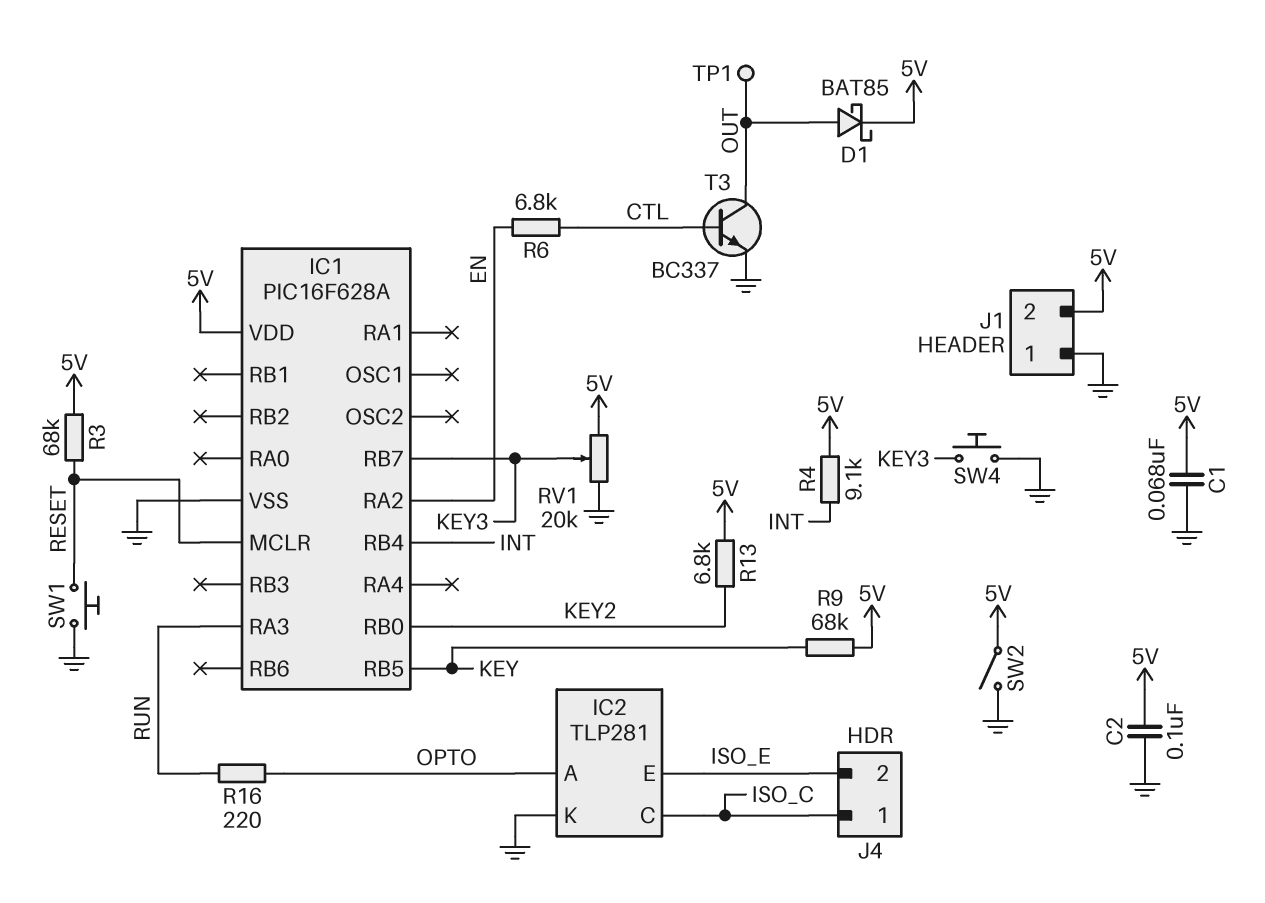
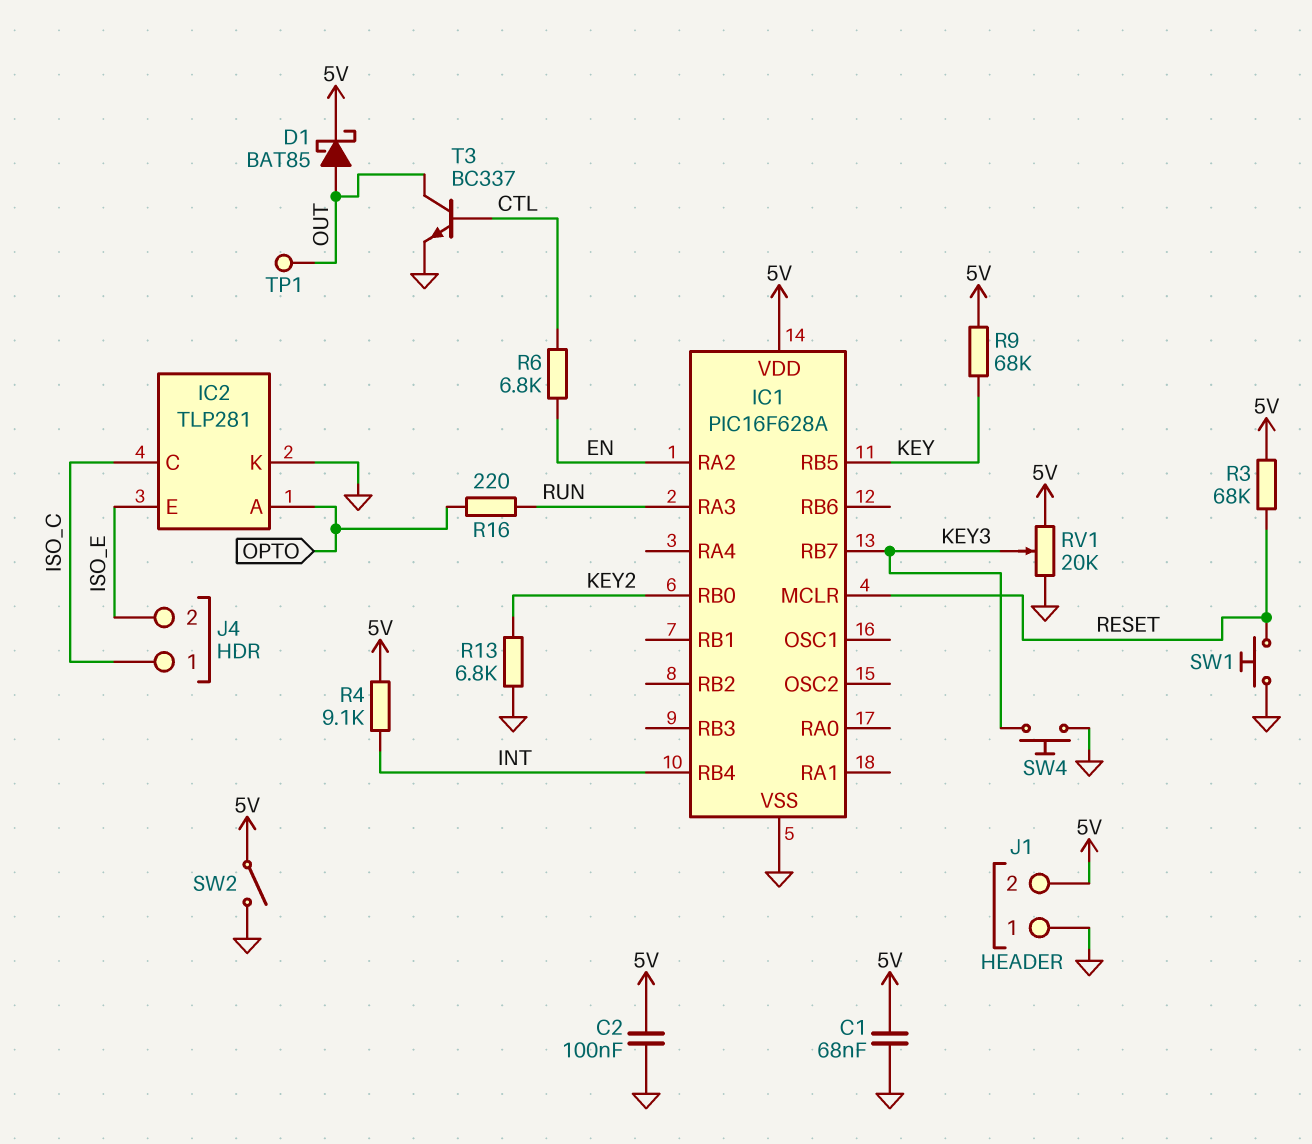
R13: 6.8k (5V, KEY2) -> 6.8k (GND, KEY2)

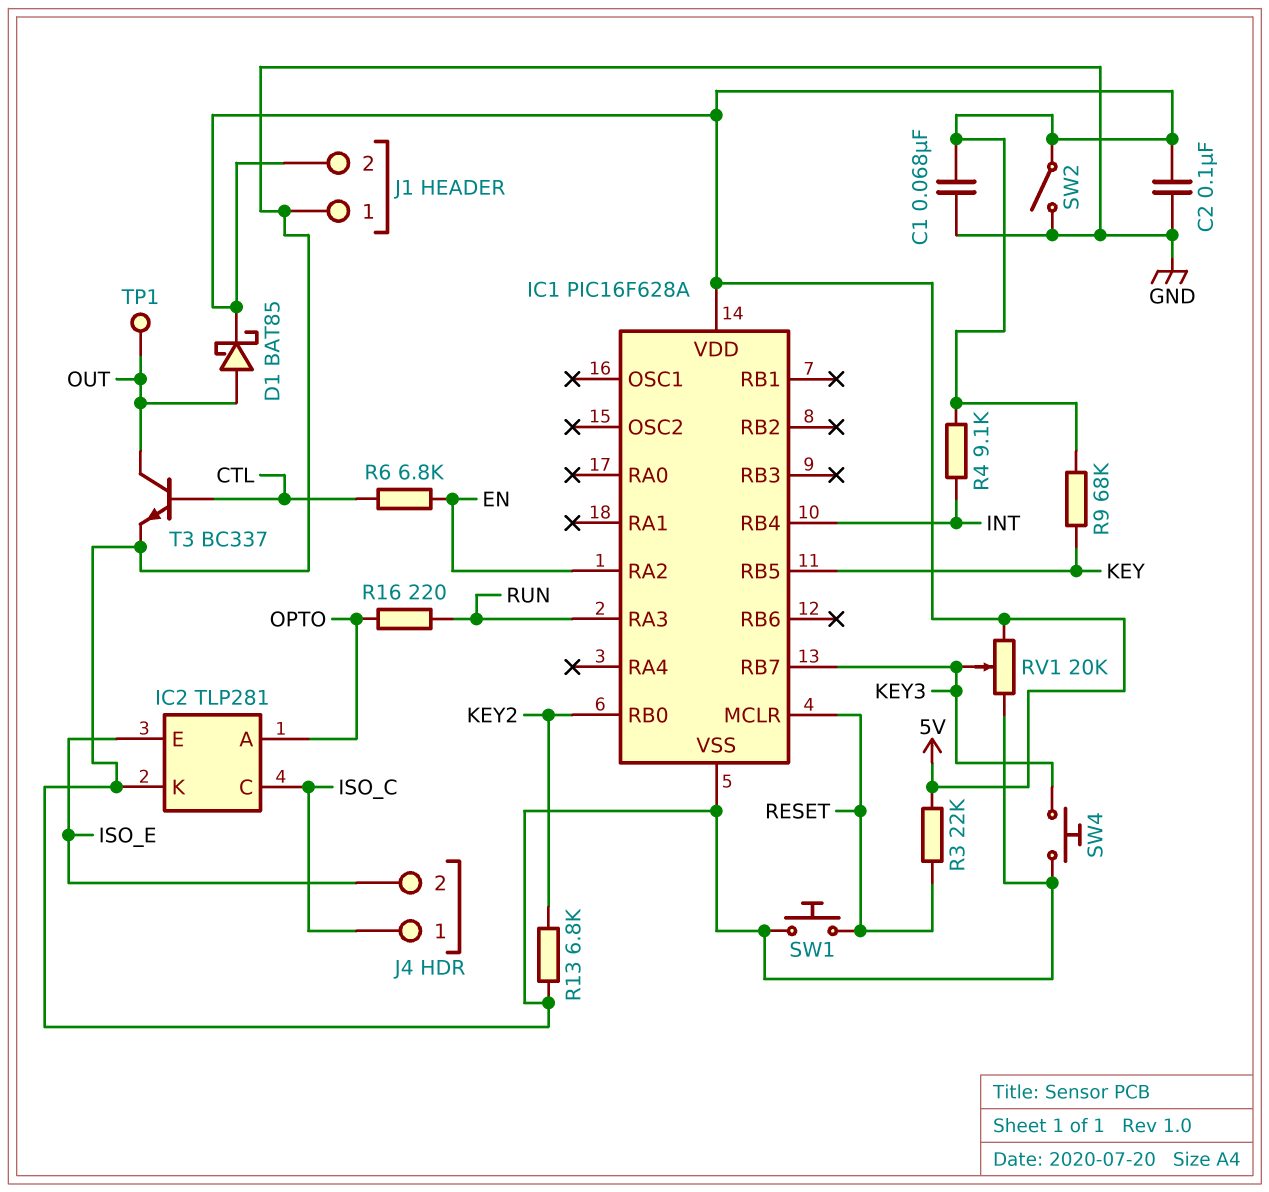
R3: 68k (5V, RESET) -> 22k (5V, RESET)

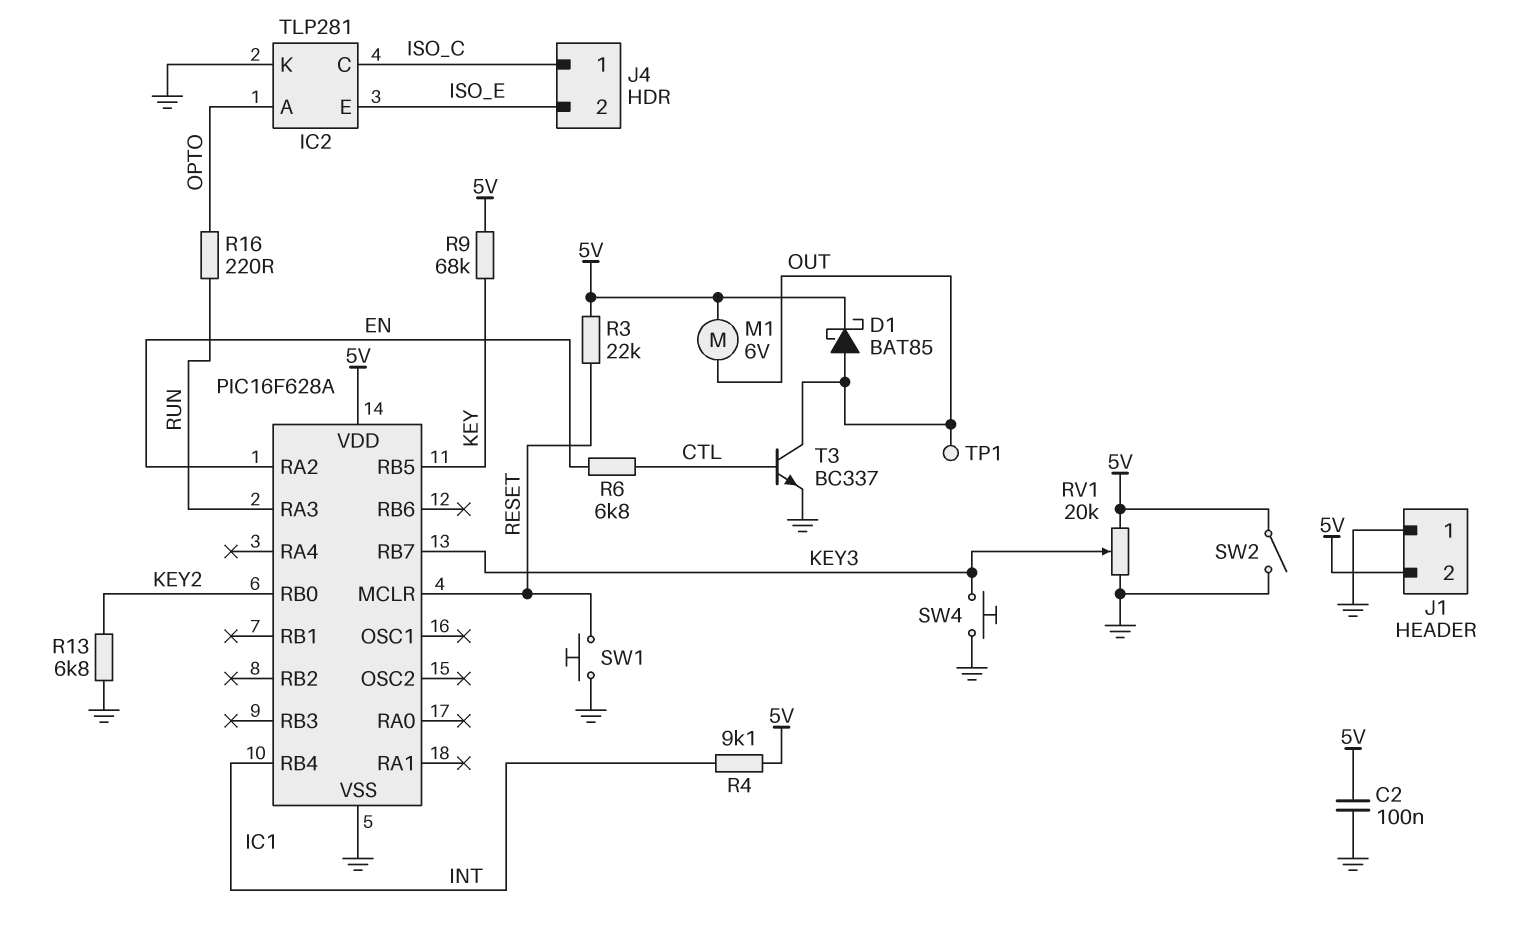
C1: 68nF (5V, GND) -> none
M1: none -> motor 6V (5V, OUT)

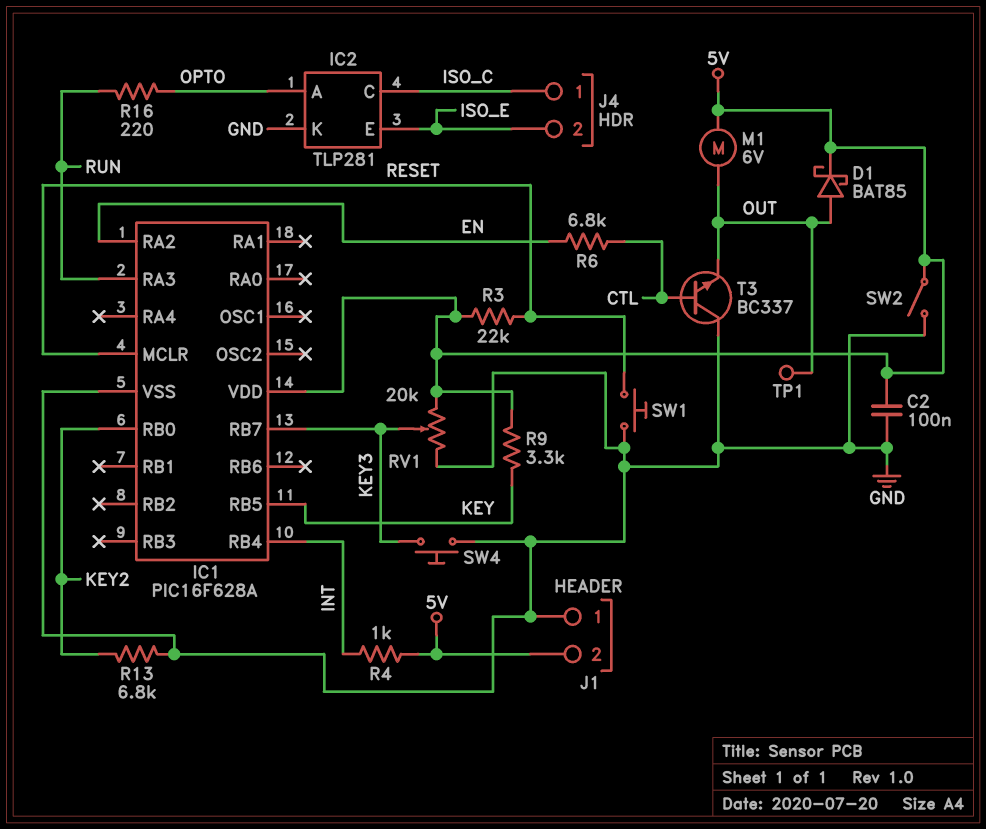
R4: 9.1k (5V, INT) -> 1k (5V, INT)
R9: 68k (5V, KEY) -> 3.3k (5V, KEY)
T3: NPN BC337 (B CTL, C OUT, E GND) -> NPN BC337 (B CTL, C GND, E OUT)

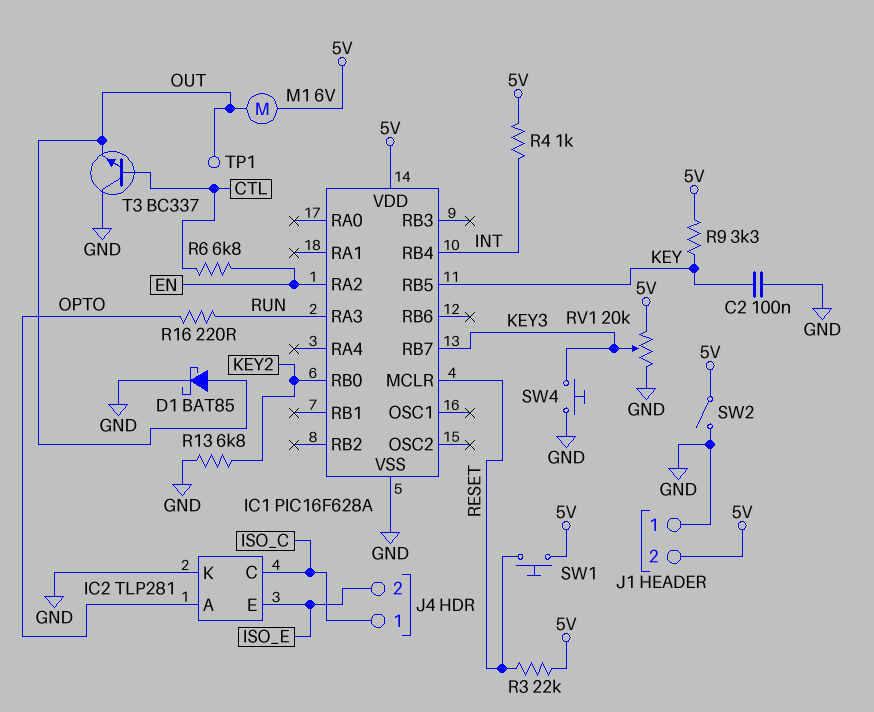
C2: 100nF (5V, GND) -> 100nF (GND, KEY)
D1: schottky BAT85 (A OUT, K 5V) -> schottky BAT85 (A OUT, K GND)
SW1: button (GND, RESET) -> button (5V, RESET)

